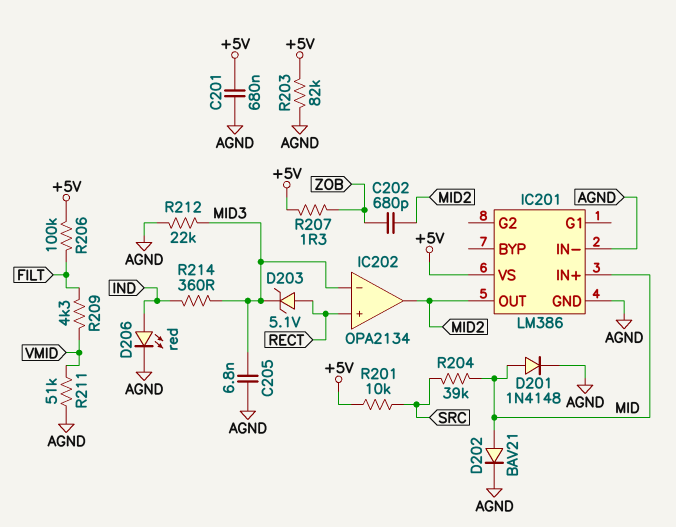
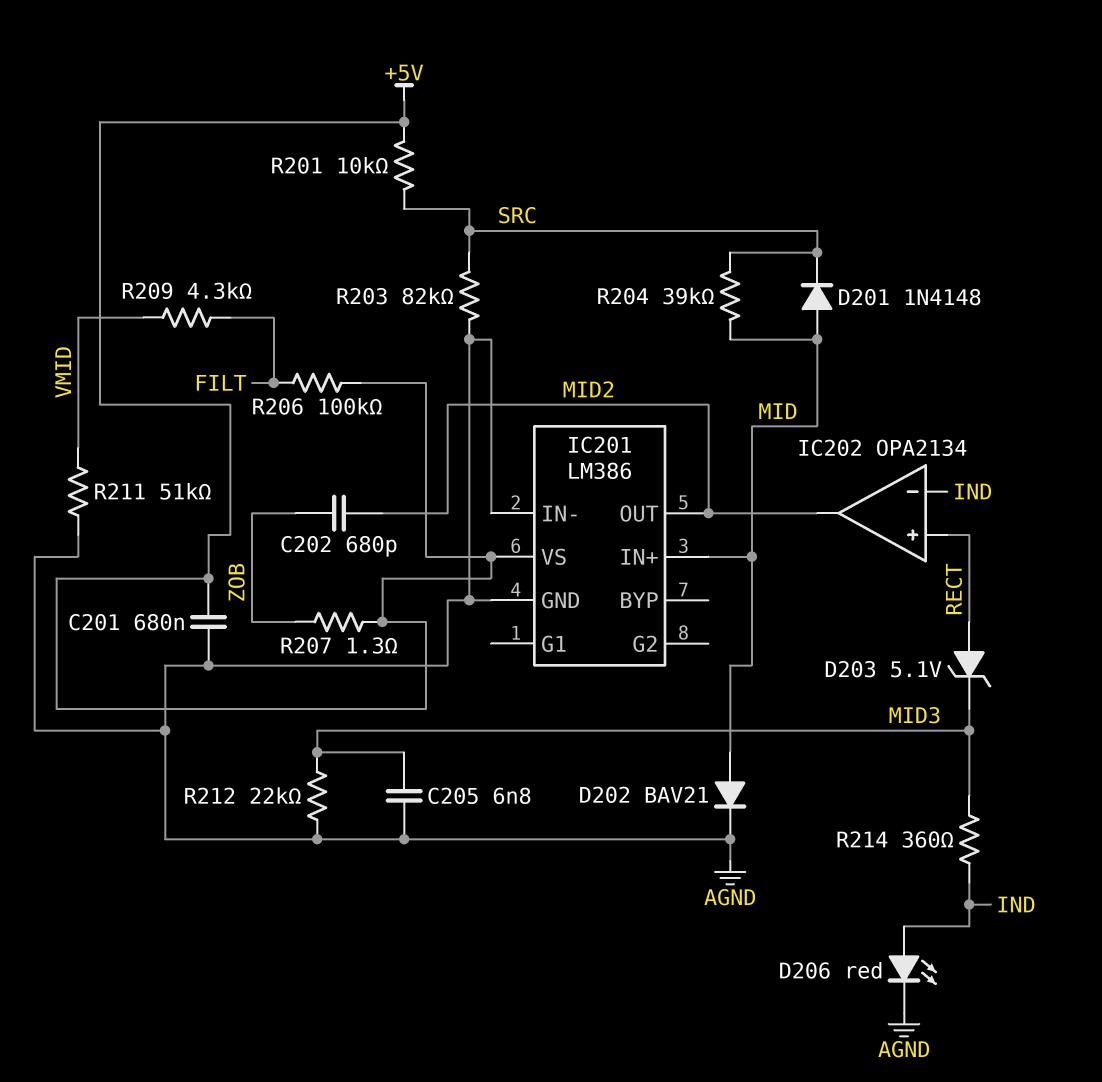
D201: diode 1N4148 (A MID, K AGND) -> diode 1N4148 (A MID, K SRC)
IC202 pin in-: MID3 -> IND
R203: 82k (+5V, AGND) -> 82k (AGND, SRC)

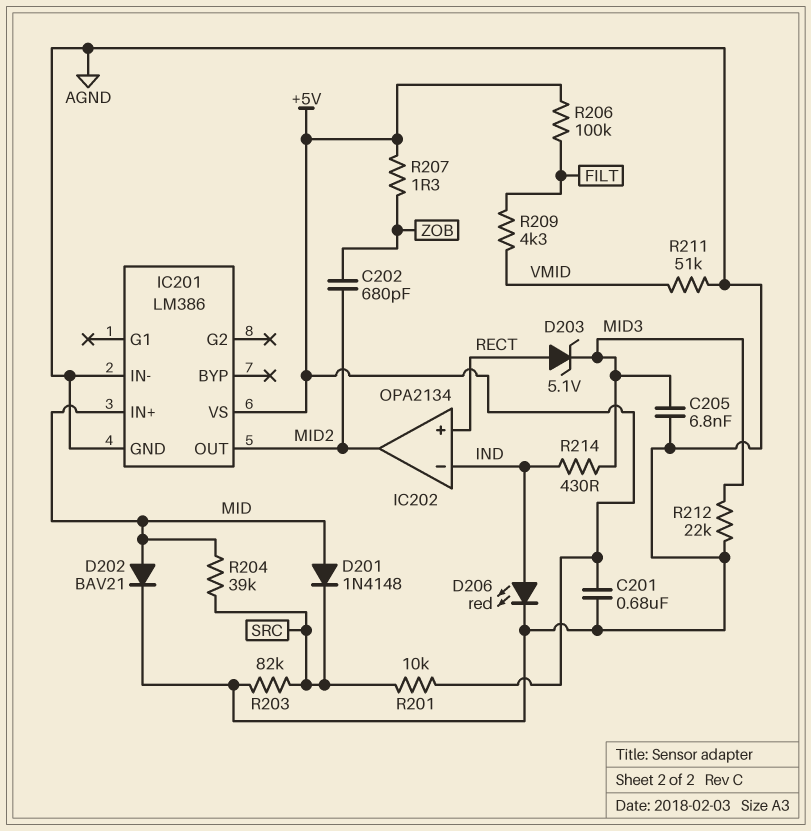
R214: 360 (IND, MID3) -> 430 (IND, MID3)

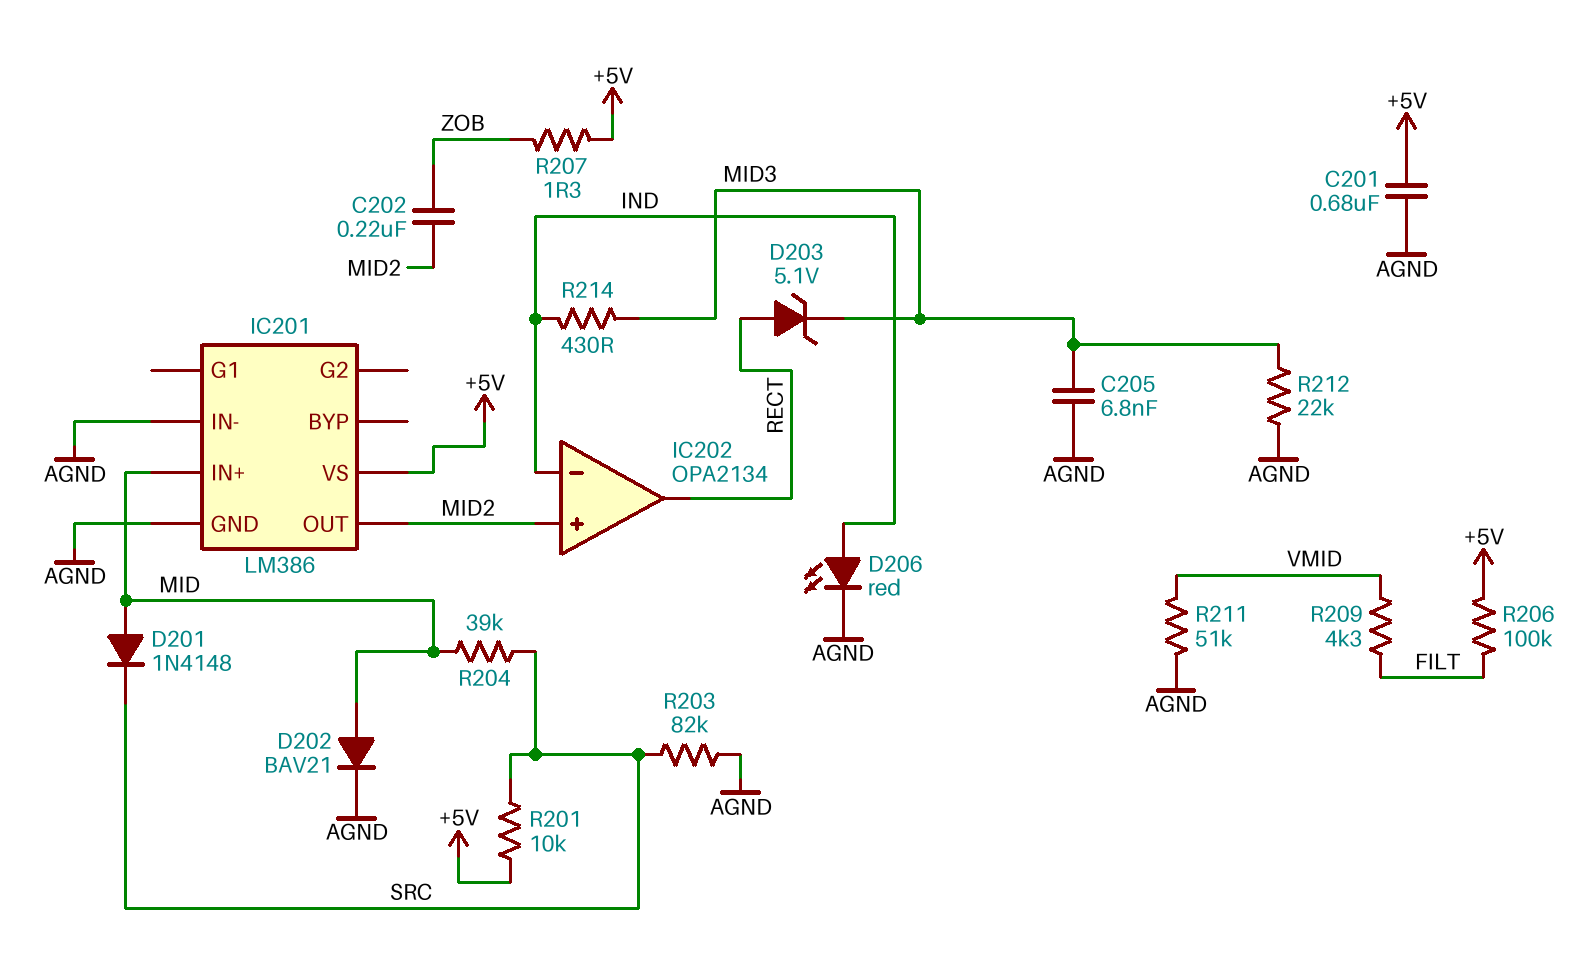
C202: 680pF (MID2, ZOB) -> 220nF (MID2, ZOB)
IC202 pin in+: RECT -> MID2
IC202 pin out: MID2 -> RECT

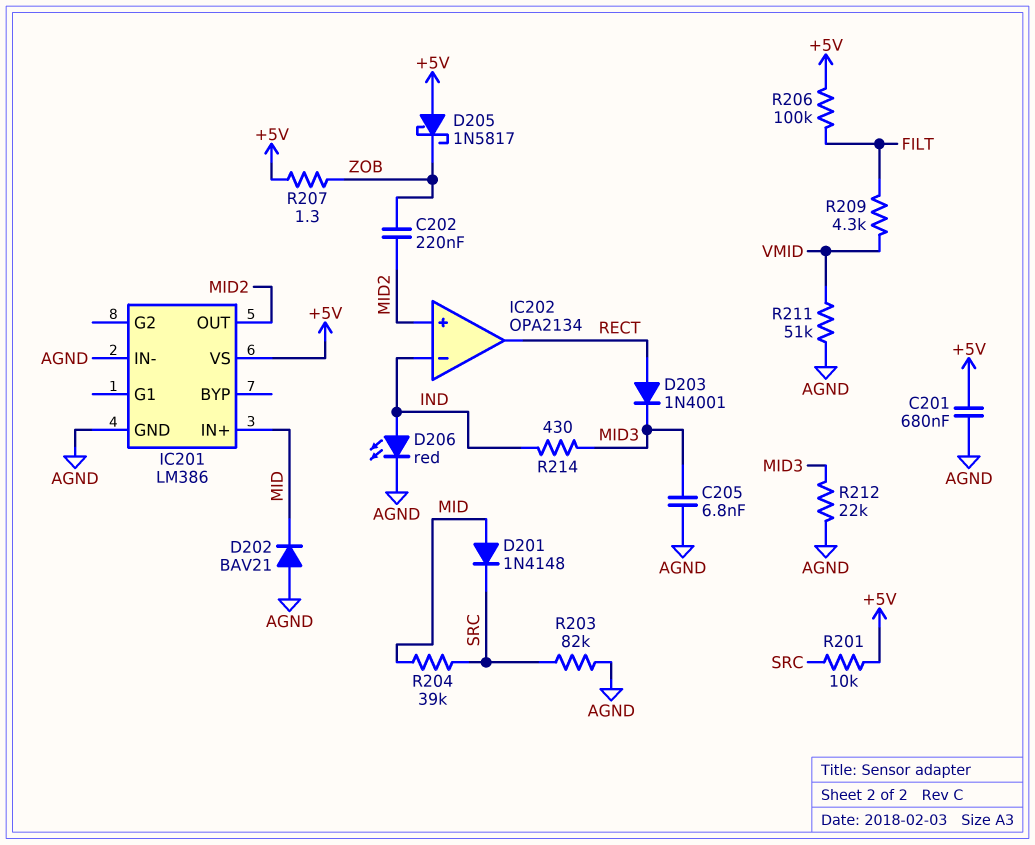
D202: diode BAV21 (A MID, K AGND) -> diode BAV21 (A AGND, K MID)
D203: zener 5.1V (A RECT, K MID3) -> diode 1N4001 (A RECT, K MID3)
D205: none -> schottky 1N5817 (A +5V, K ZOB)

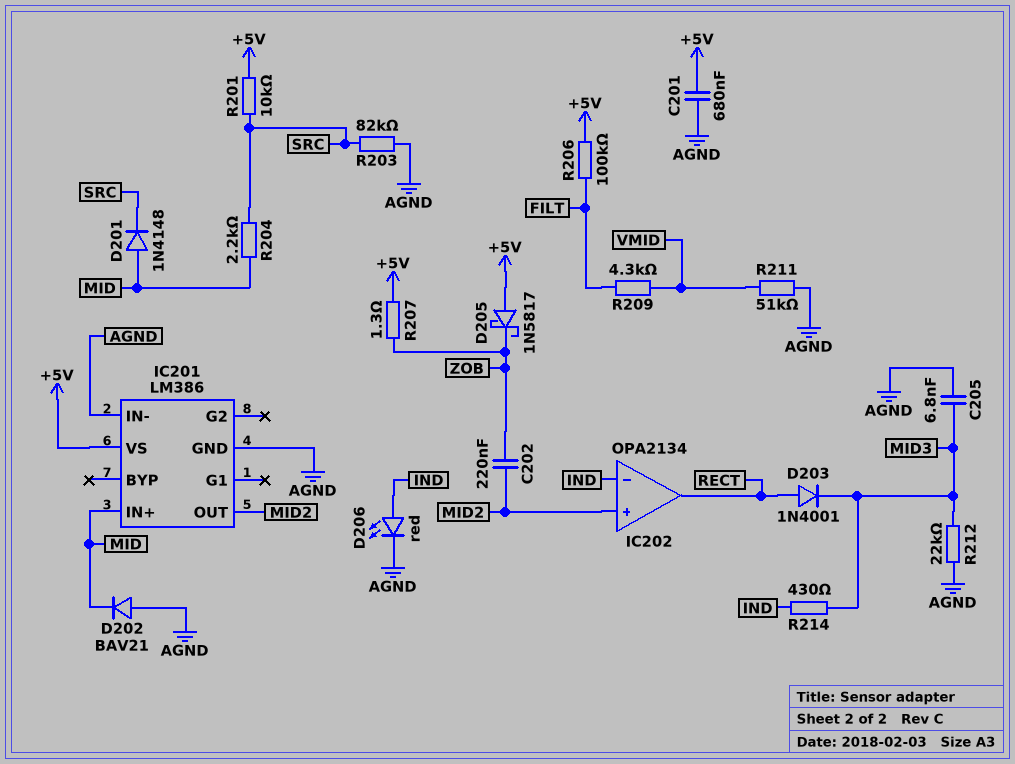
R204: 39k (MID, SRC) -> 2.2k (MID, SRC)

